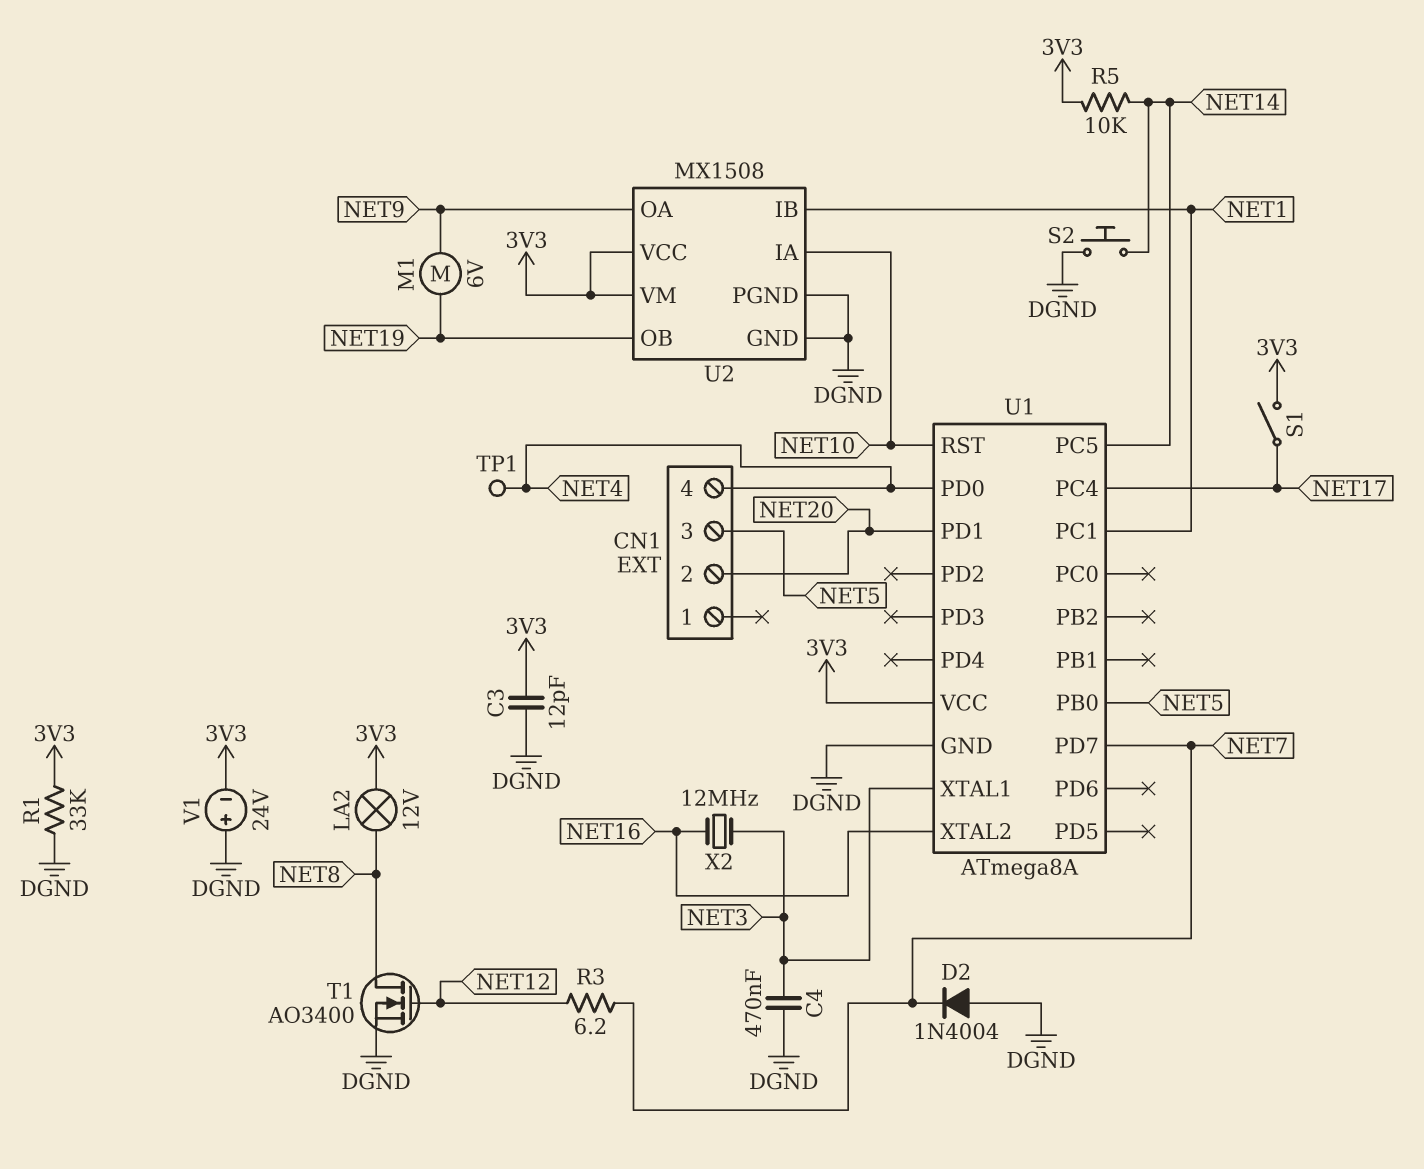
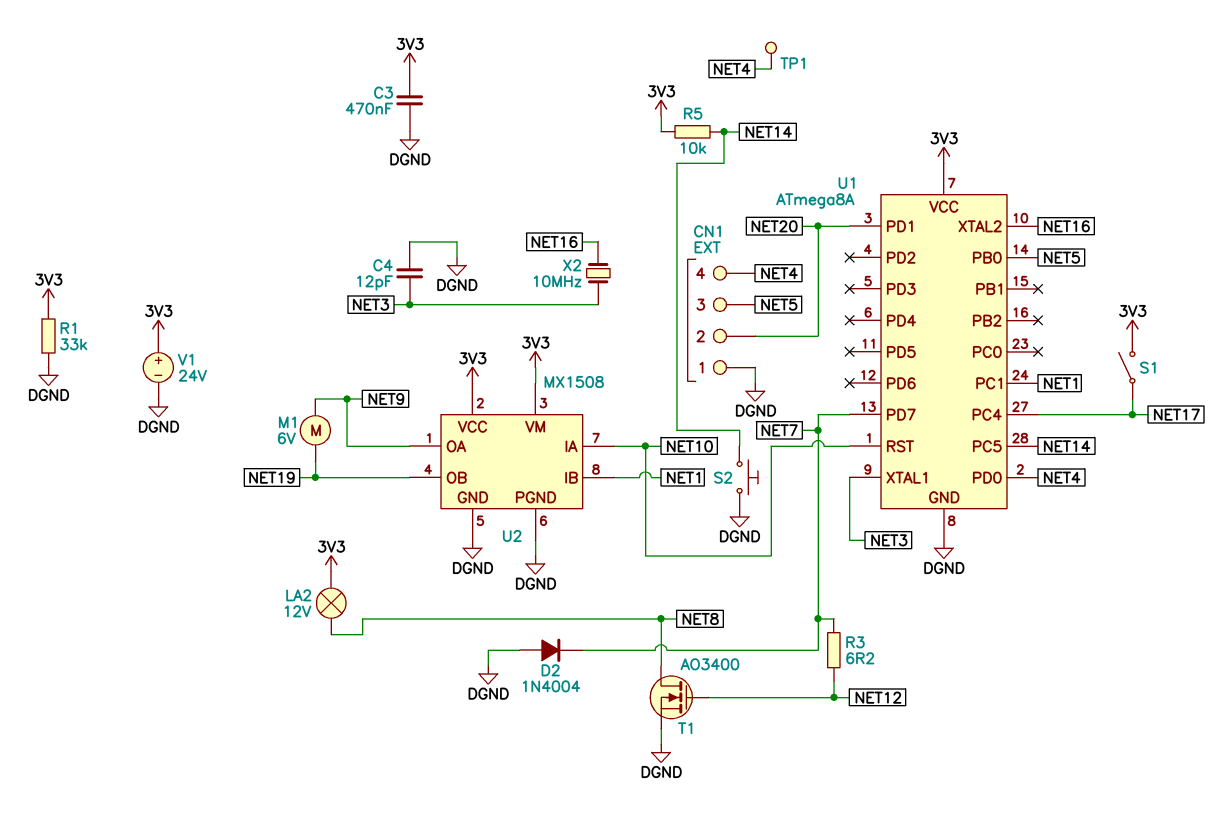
C3: 12pF (3V3, DGND) -> 470nF (3V3, DGND)
C4: 470nF (DGND, NET3) -> 12pF (DGND, NET3)
CN1 pin 1: none -> DGND
V1: 24V (plus DGND, minus 3V3) -> 24V (plus 3V3, minus DGND)
X2: 12MHz (NET3, NET16) -> 10MHz (NET3, NET16)

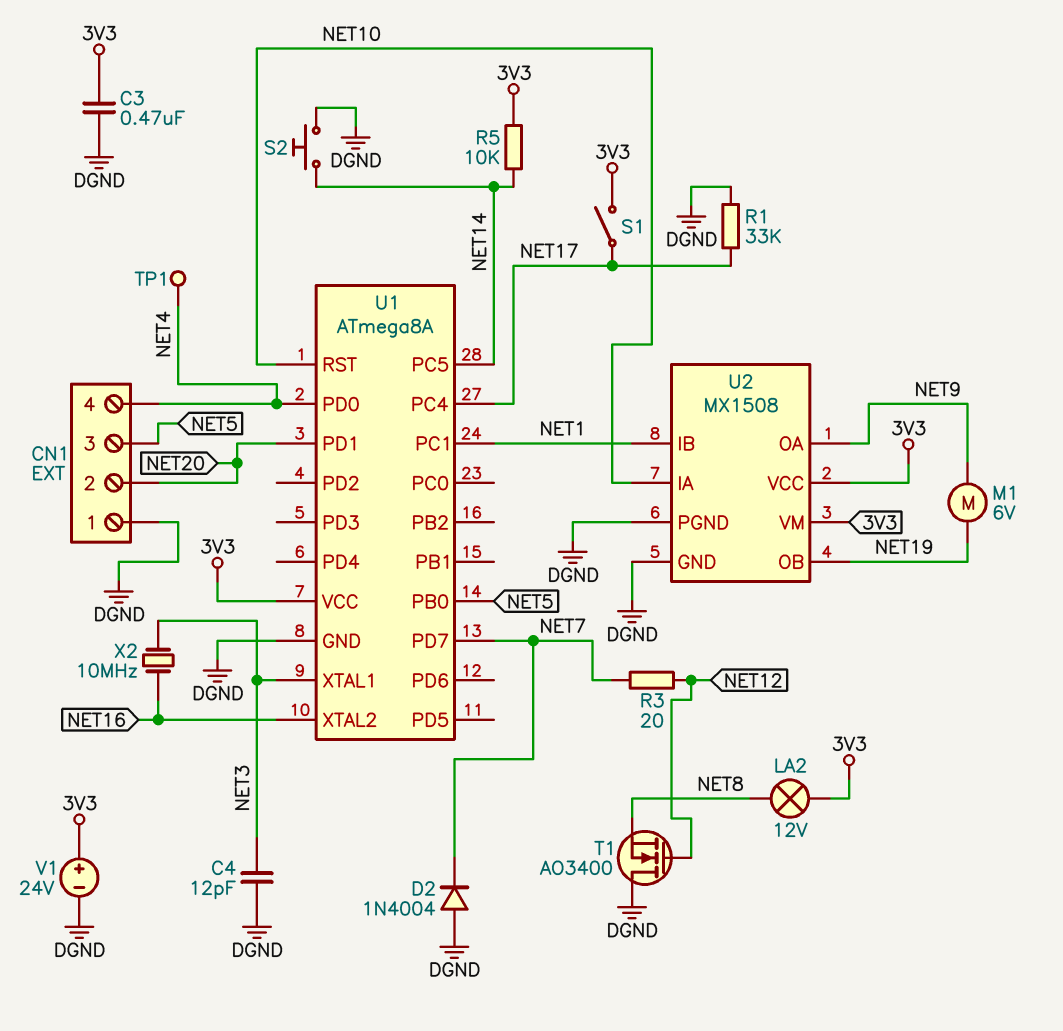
R1: 33k (3V3, DGND) -> 33k (DGND, NET17)
R3: 6.2 (NET7, NET12) -> 20 (NET7, NET12)
T1: NMOS AO3400 (G NET12, D NET8, S DGND) -> NMOS AO3400 (G NET12, D DGND, S NET8)

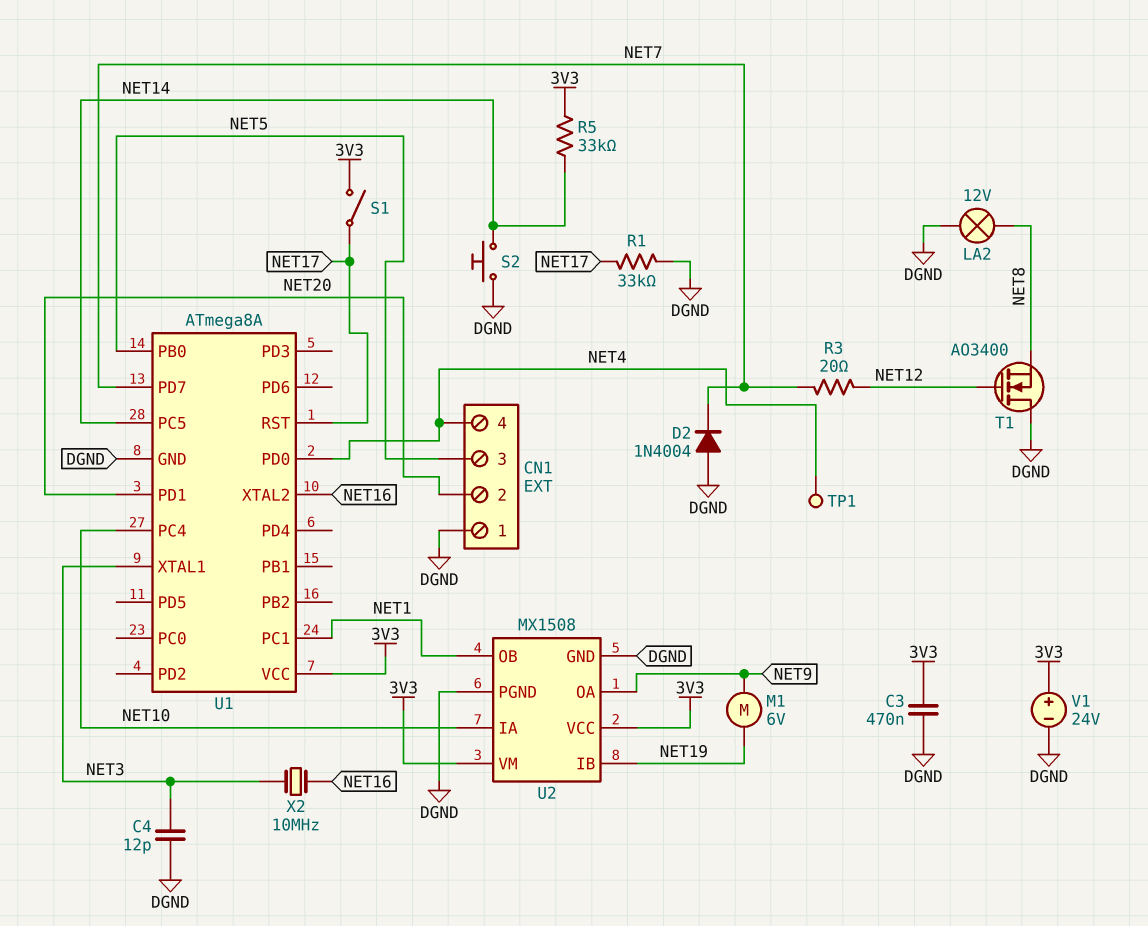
LA2: lamp 12V (3V3, NET8) -> lamp 12V (DGND, NET8)
R5: 10k (3V3, NET14) -> 33k (3V3, NET14)
U1 pin PC4: NET17 -> NET10
U1 pin RST: NET10 -> NET17
U2 pin IB: NET1 -> NET19
U2 pin OB: NET19 -> NET1

